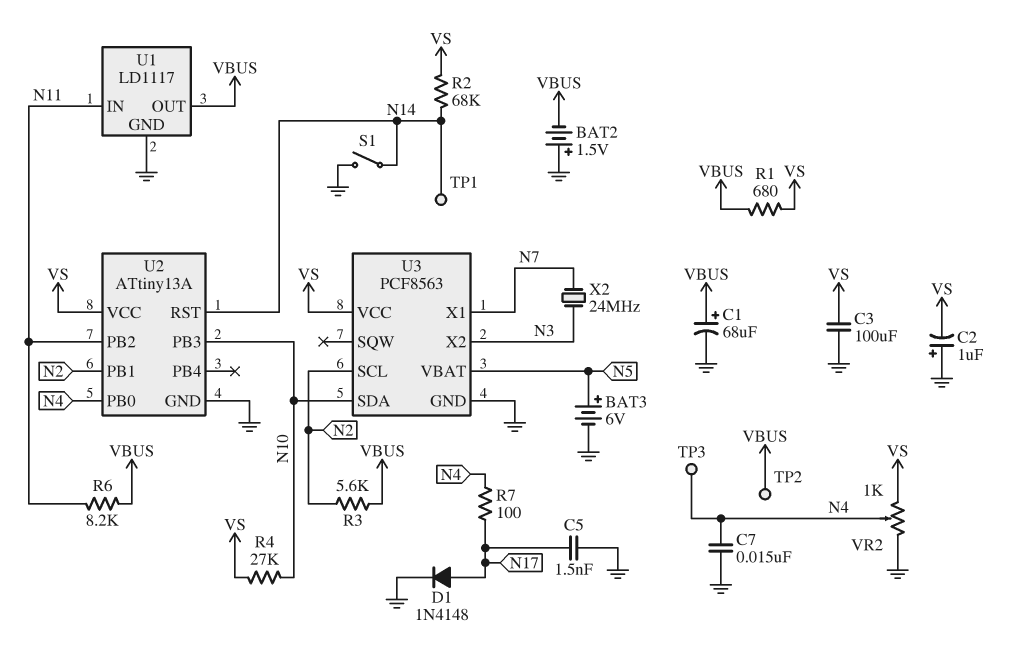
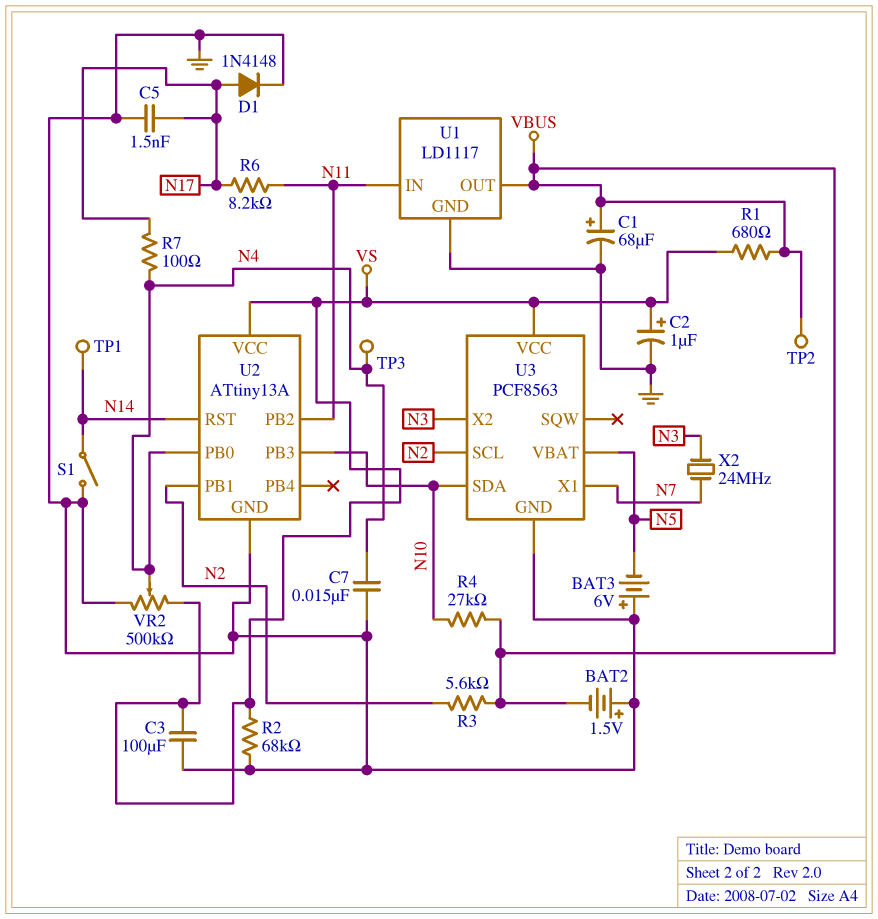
BAT3: 6V (plus N5, minus GND) -> 6V (plus GND, minus N5)
C2: 1uF (plus GND, minus VS) -> 1uF (plus VS, minus GND)
R2: 68k (N14, VS) -> 68k (GND, VS)
R4: 27k (N10, VS) -> 27k (N10, VBUS)
R6: 8.2k (N11, VBUS) -> 8.2k (N11, N17)
VR2: 1k (GND, VS, wiper N4) -> 500k (GND, VS, wiper N4)

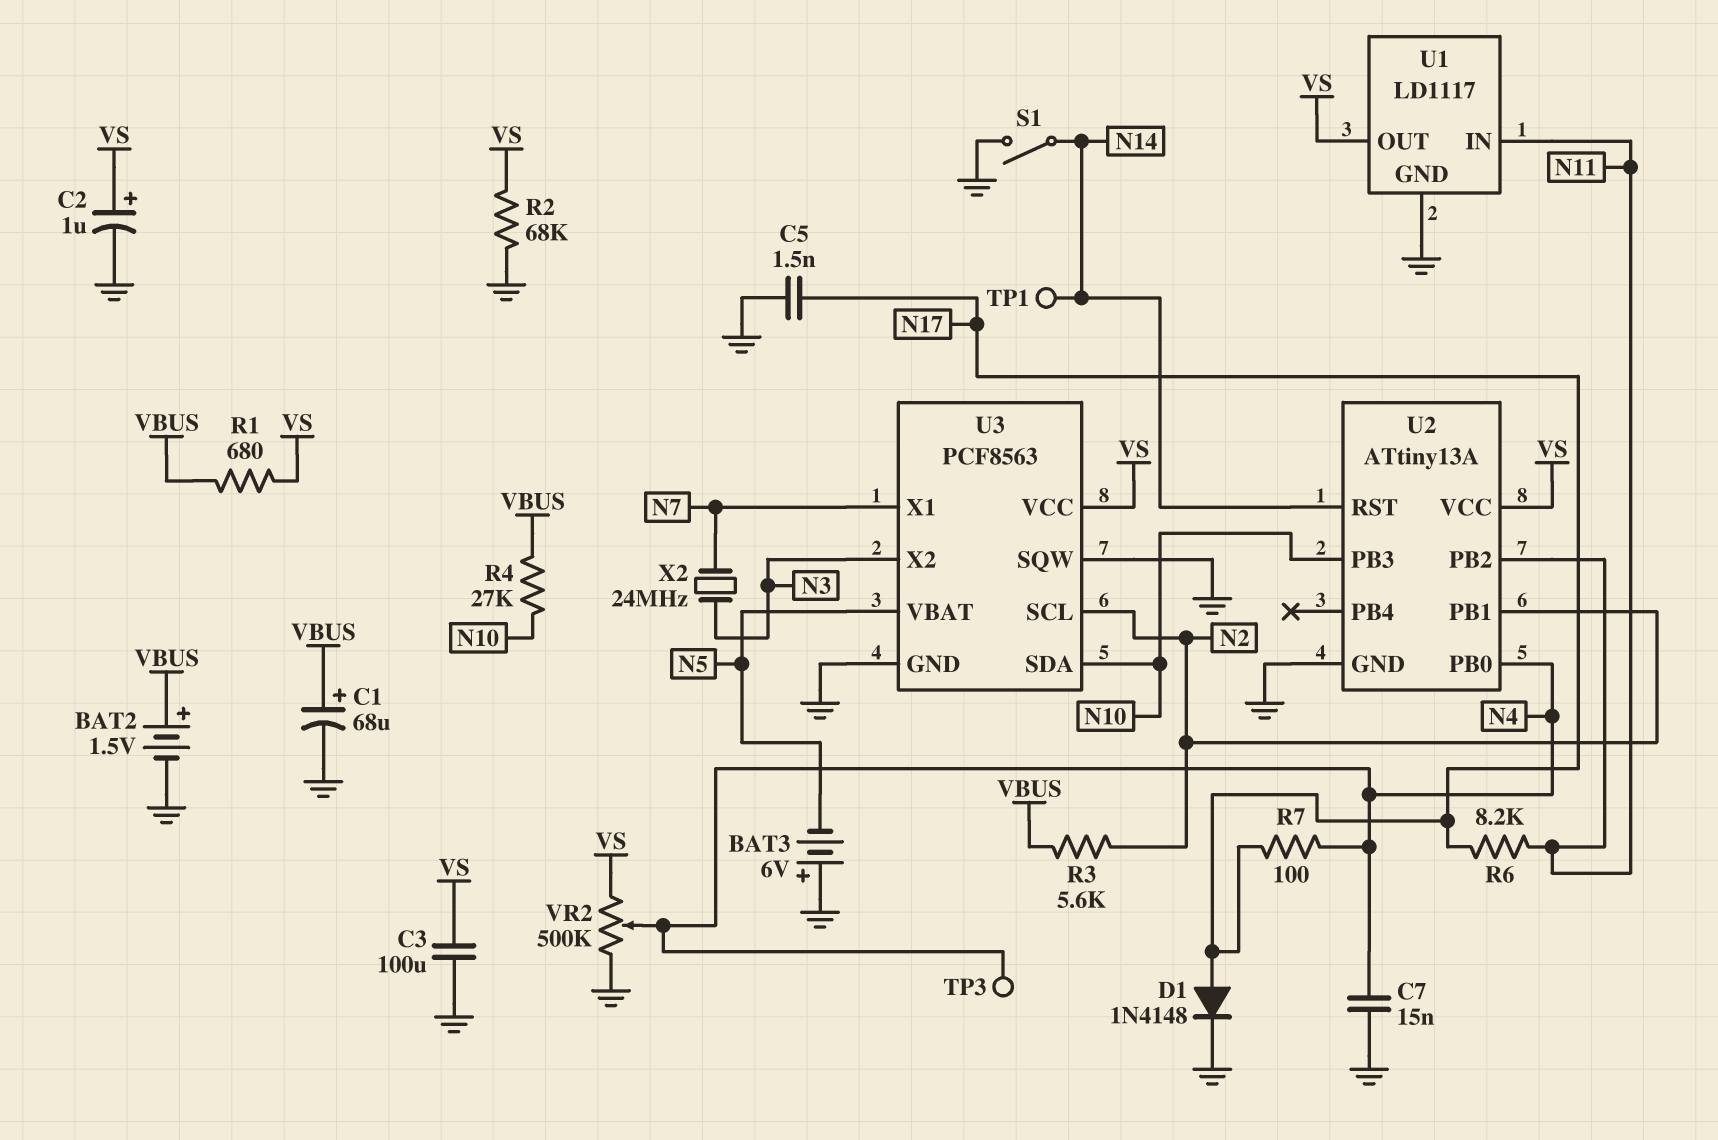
BAT2: 1.5V (plus GND, minus VBUS) -> 1.5V (plus VBUS, minus GND)
TP2: test point (VBUS) -> none
U1 pin OUT: VBUS -> VS
U3 pin SQW: none -> GND

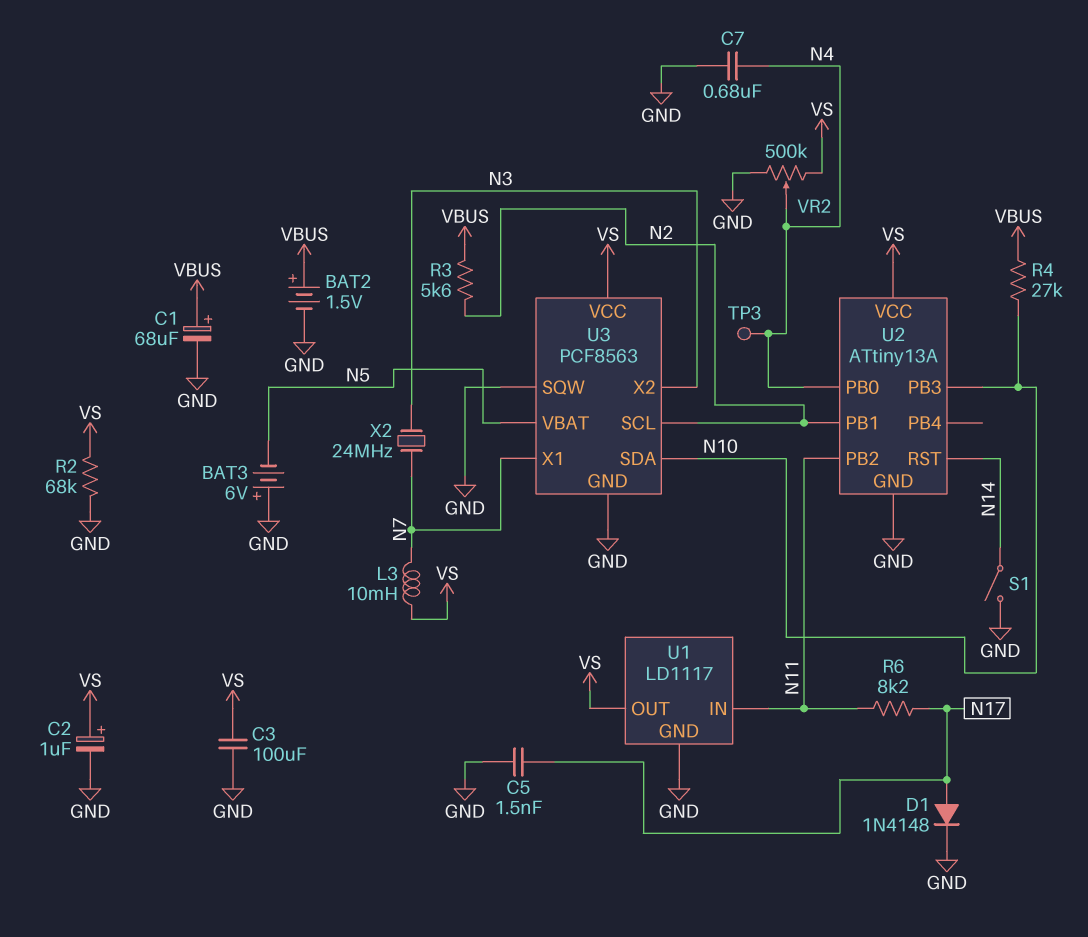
C7: 15nF (GND, N4) -> 680nF (GND, N4)
L3: none -> 10mH (N7, VS)
R1: 680 (VBUS, VS) -> none
R7: 100 (N4, N17) -> none
TP1: test point (N14) -> none

